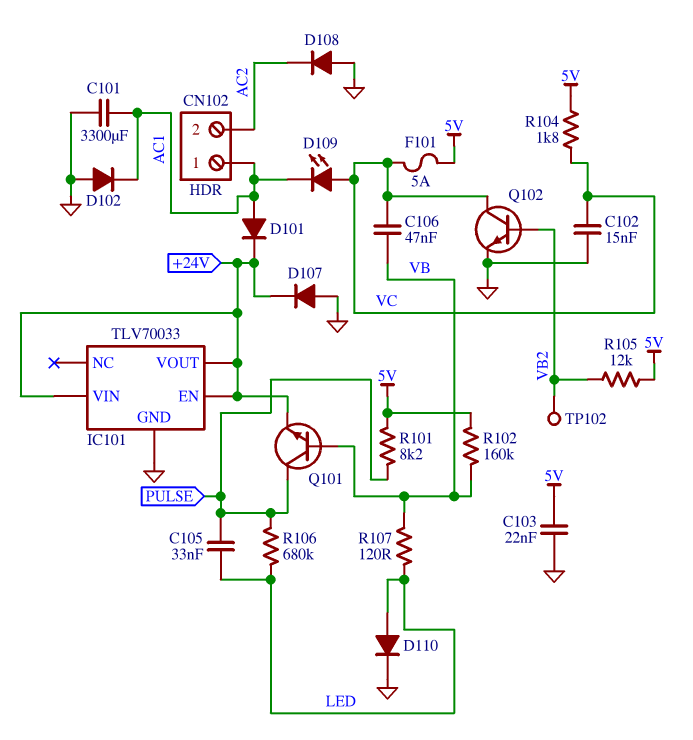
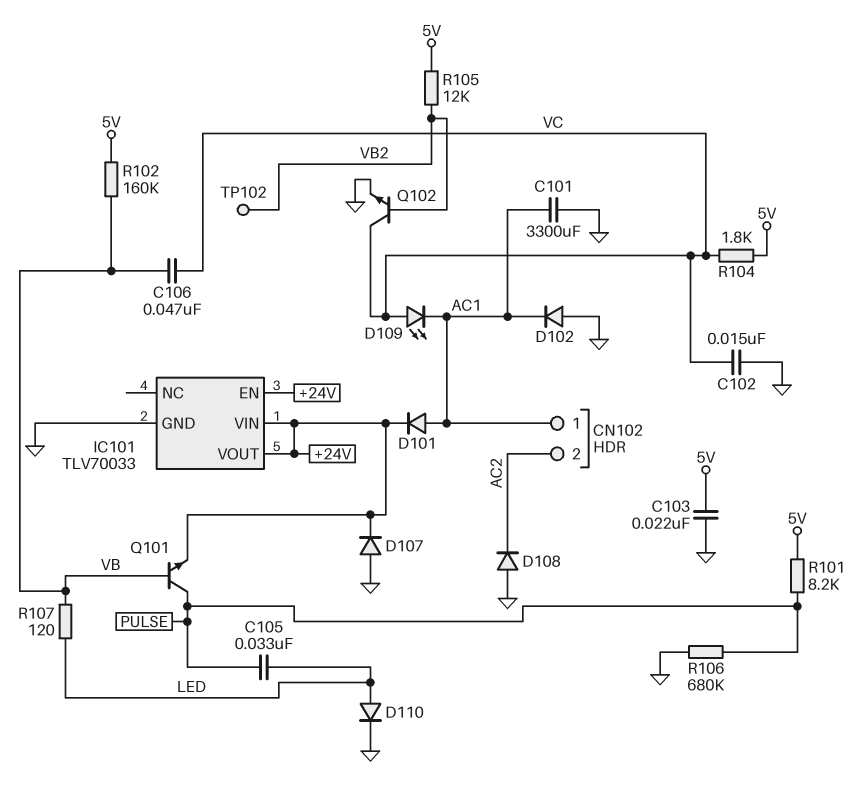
F101: 5A (5V, VC) -> none
R106: 680k (LED, PULSE) -> 680k (GND, PULSE)

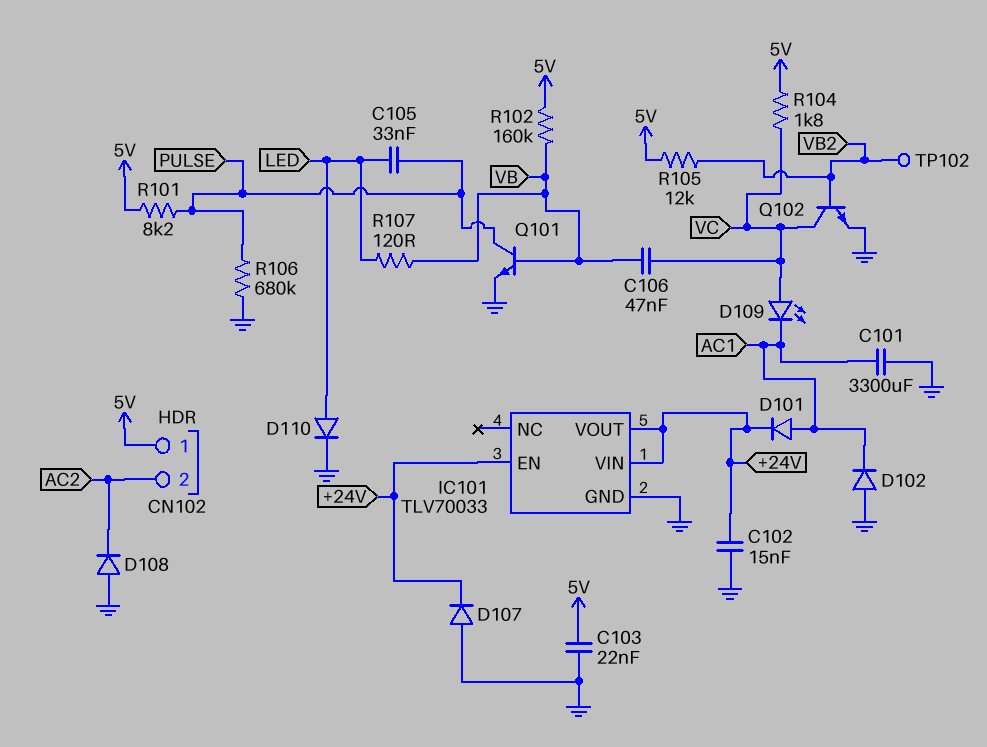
C102: 15nF (GND, VC) -> 15nF (+24V, GND)
CN102 pin 1: AC1 -> 5V
Q101: NPN (B VB, C PULSE, E +24V) -> NPN (B VB, C PULSE, E GND)

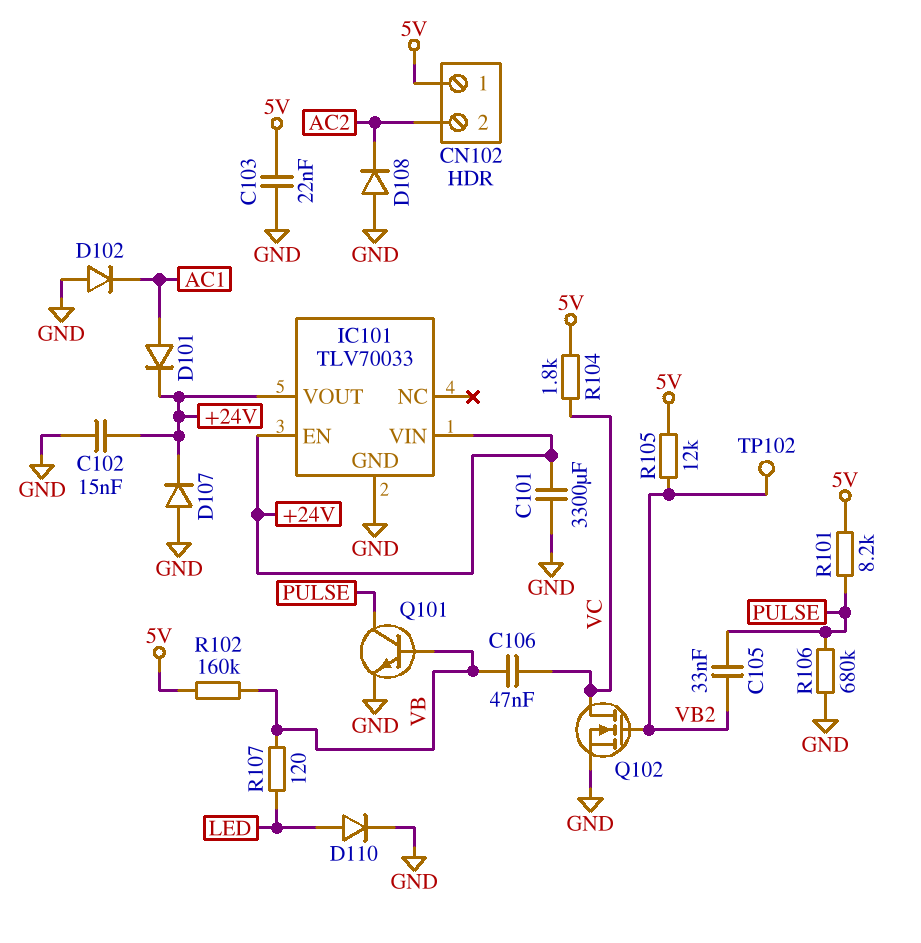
C101: 3300uF (AC1, GND) -> 3300uF (+24V, GND)
C105: 33nF (LED, PULSE) -> 33nF (PULSE, VB2)
D109: LED (A VC, K AC1) -> none
Q102: NPN (B VB2, C VC, E GND) -> NMOS (G VB2, D VC, S GND)

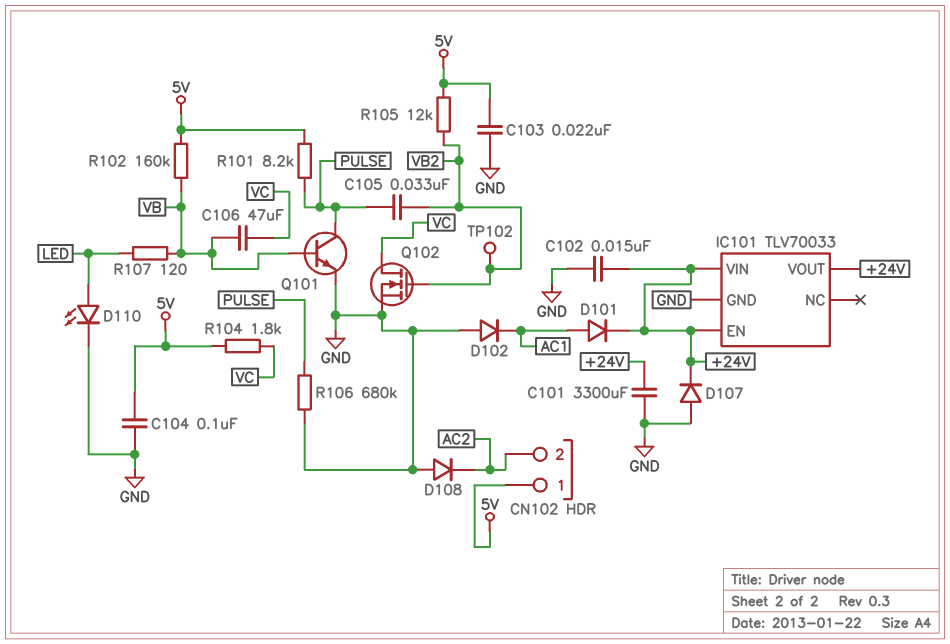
C104: none -> 100nF (5V, GND)
C106: 47nF (VB, VC) -> 47uF (VB, VC)
D110: diode (A LED, K GND) -> LED (A LED, K GND)

